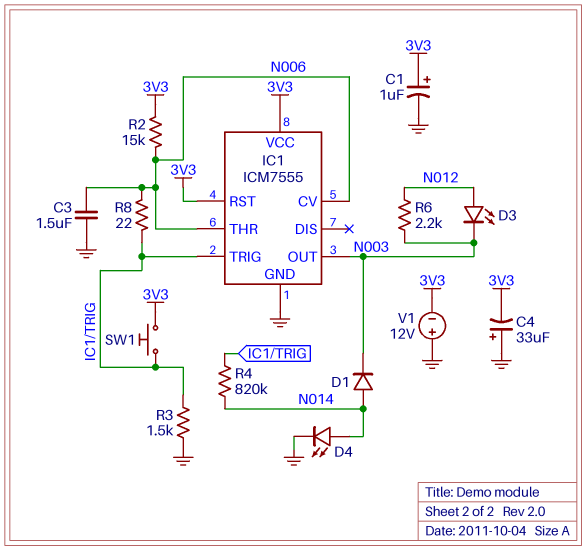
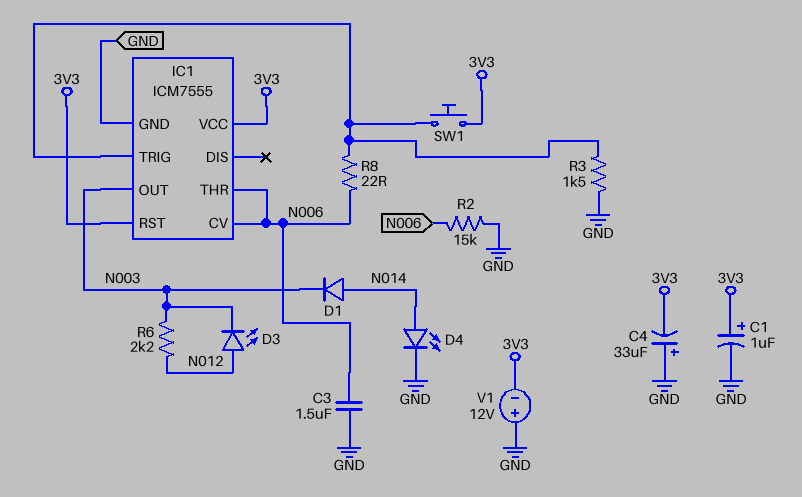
R2: 15k (3V3, N006) -> 15k (GND, N006)
R4: 820k (IC1/TRIG, N014) -> none

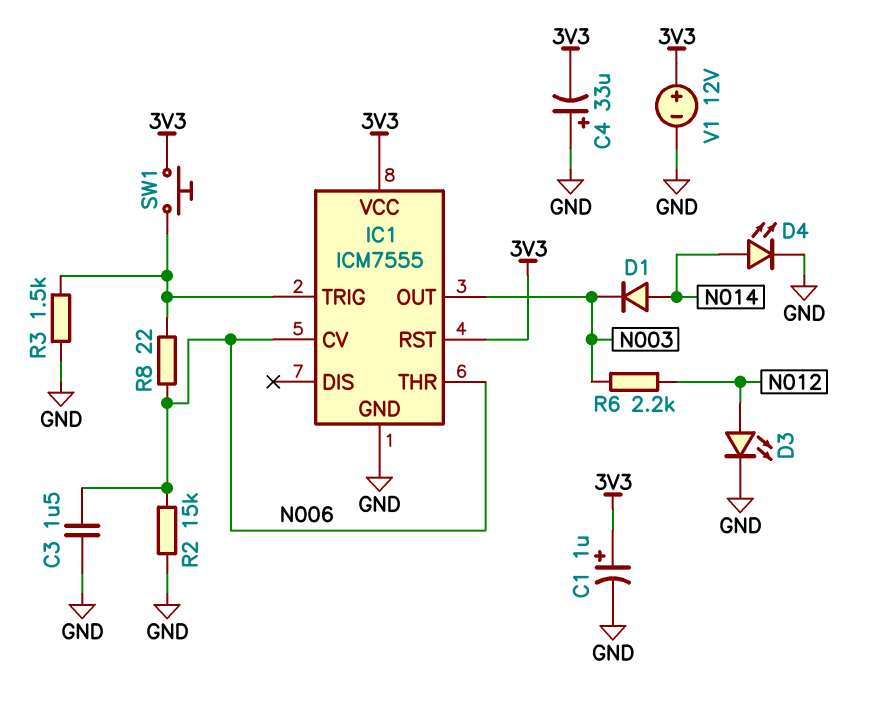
D3: LED (A N012, K N003) -> LED (A N012, K GND)
V1: 12V (plus GND, minus 3V3) -> 12V (plus 3V3, minus GND)

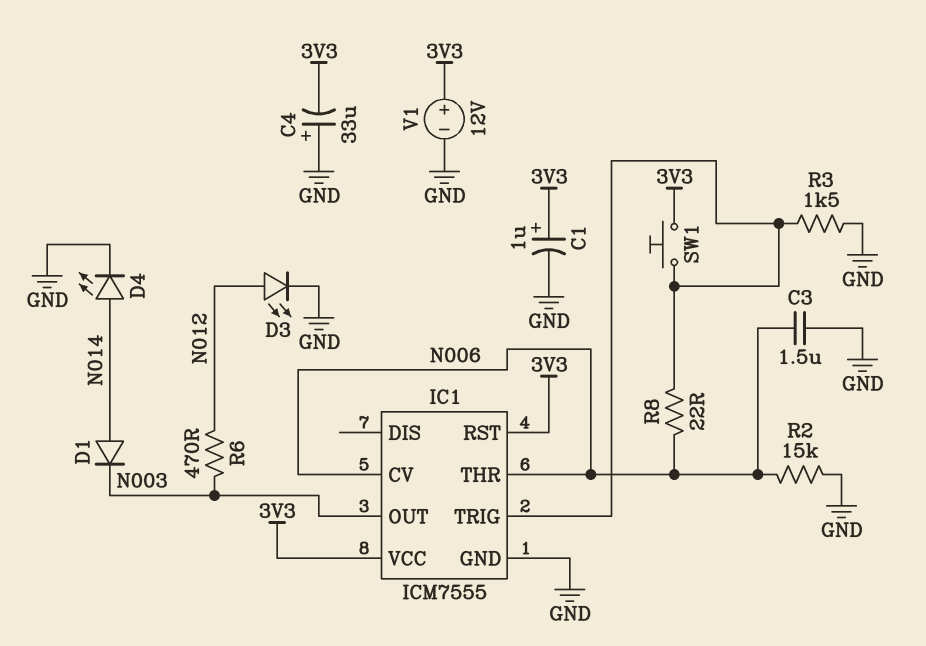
R6: 2.2k (N003, N012) -> 470 (N003, N012)

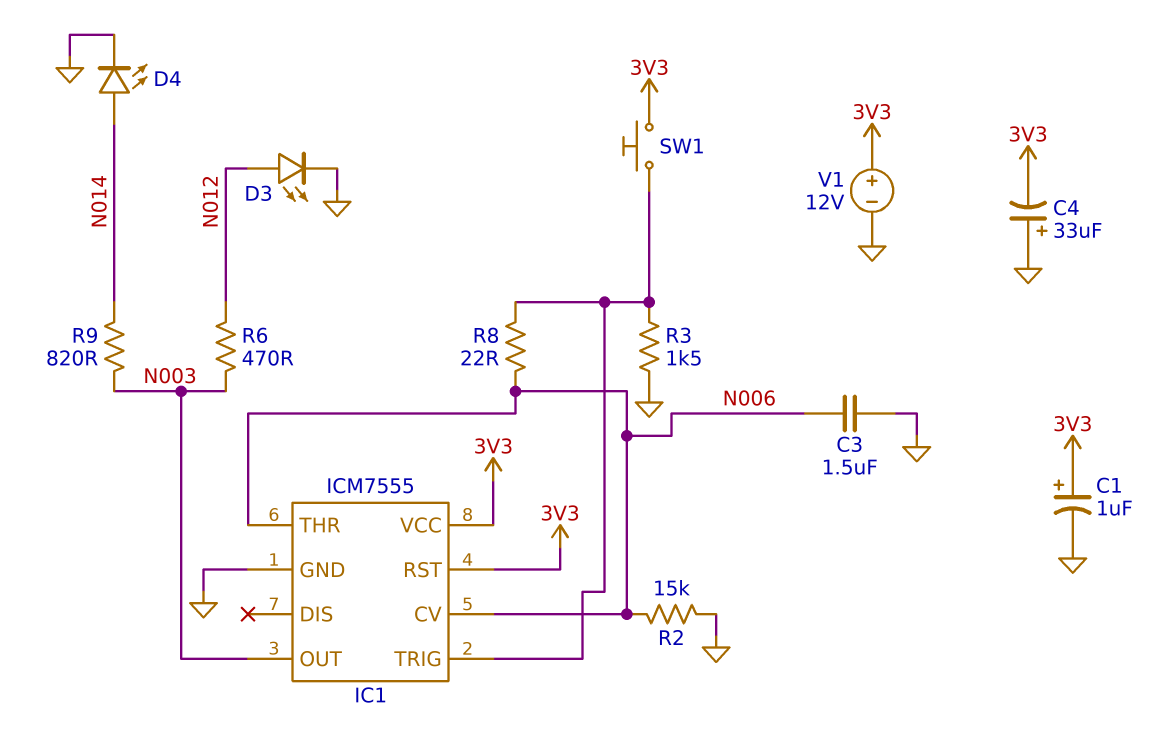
D1: diode (A N014, K N003) -> none
R9: none -> 820 (N003, N014)

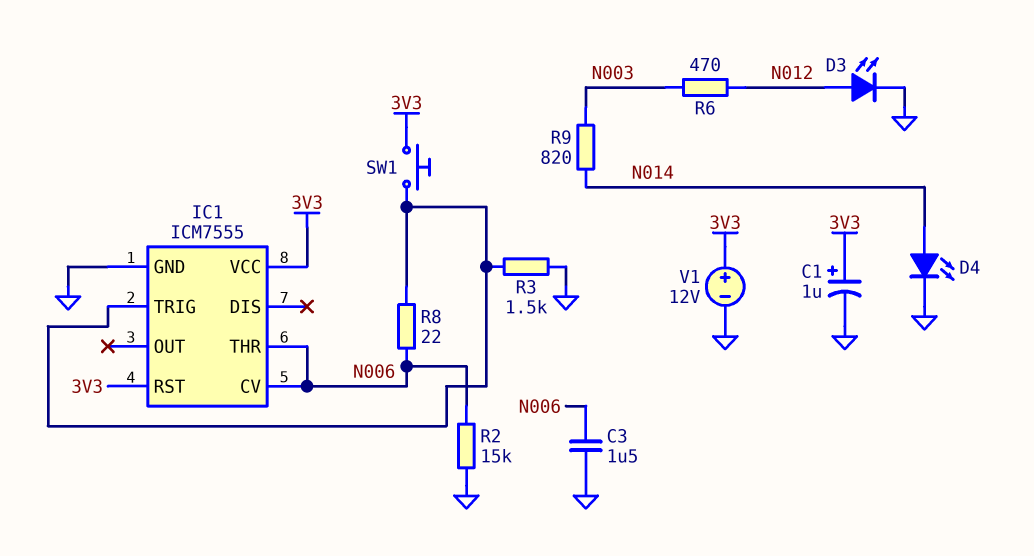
C4: 33uF (plus GND, minus 3V3) -> none
IC1 pin OUT: N003 -> none

